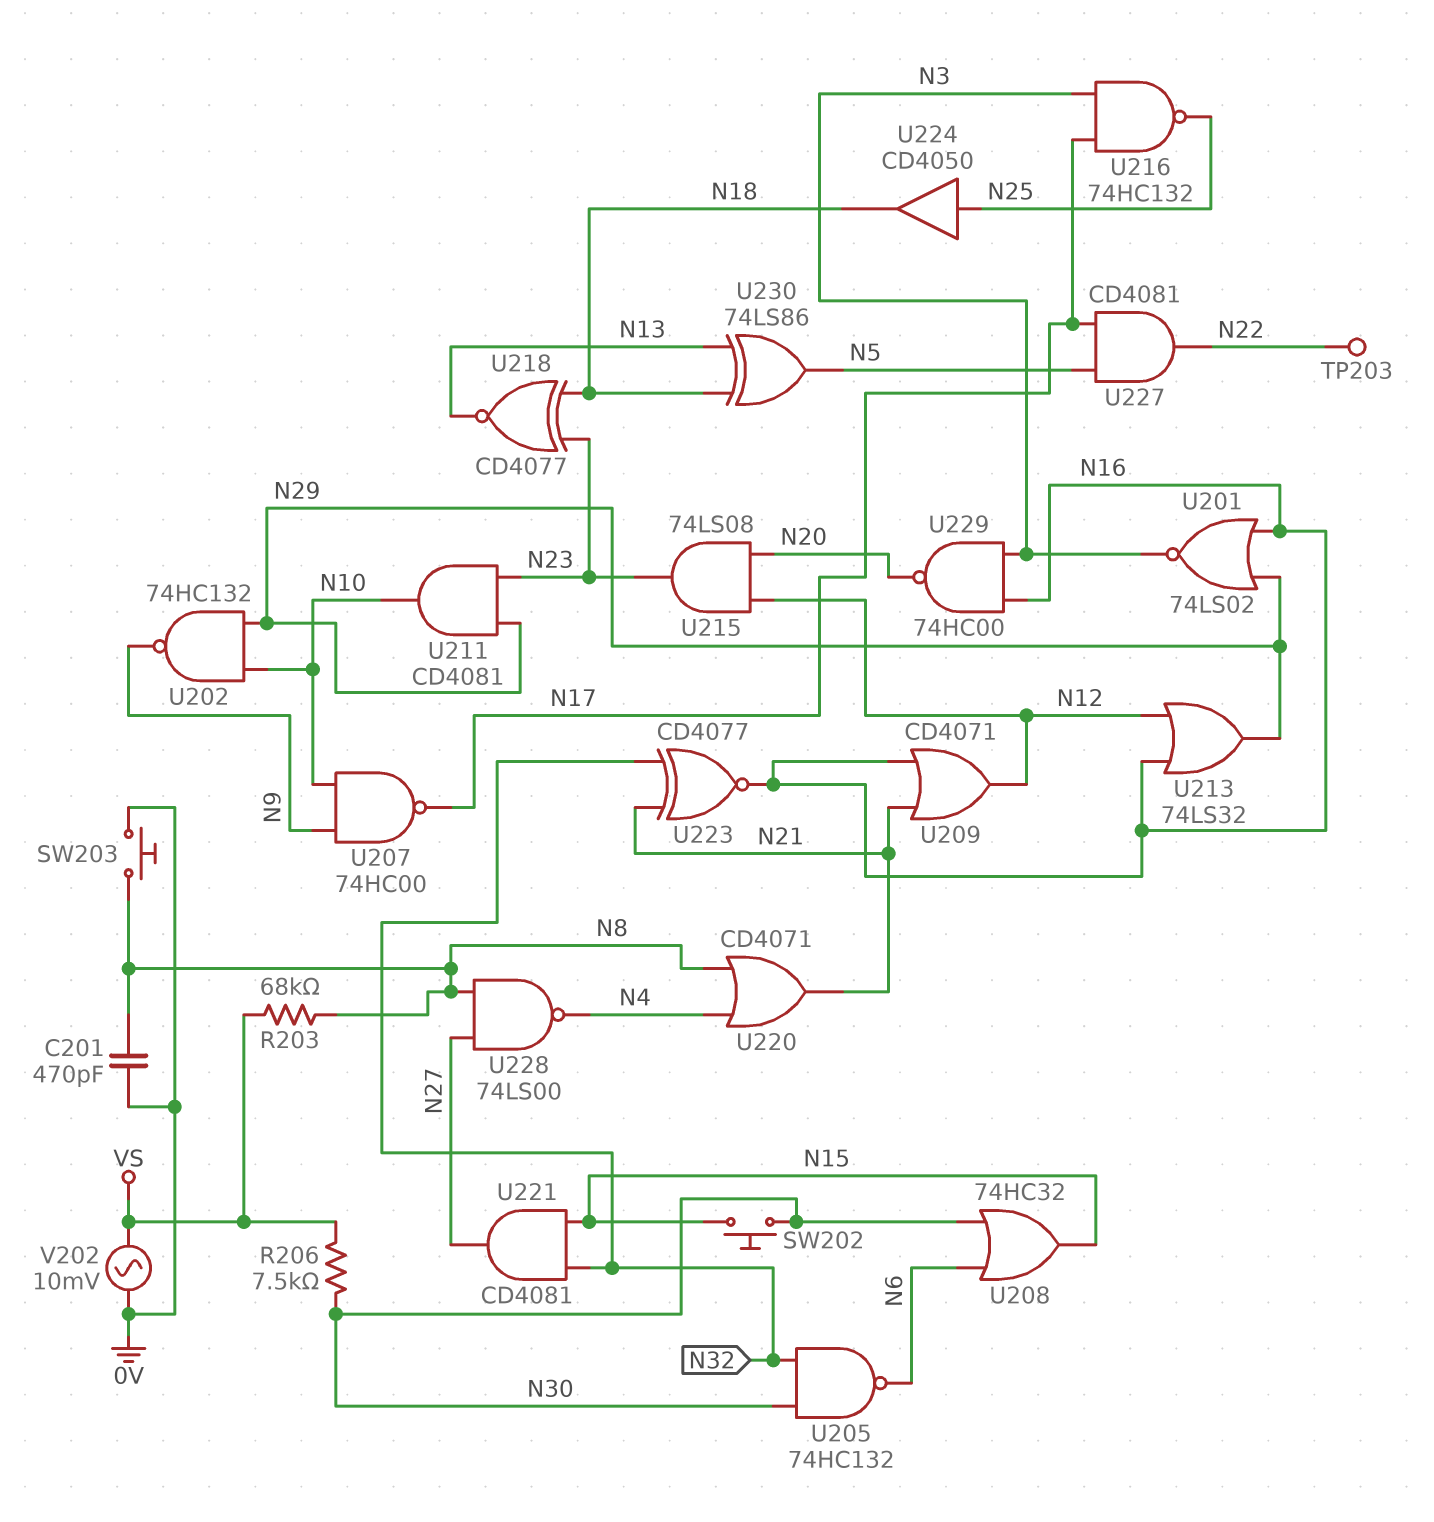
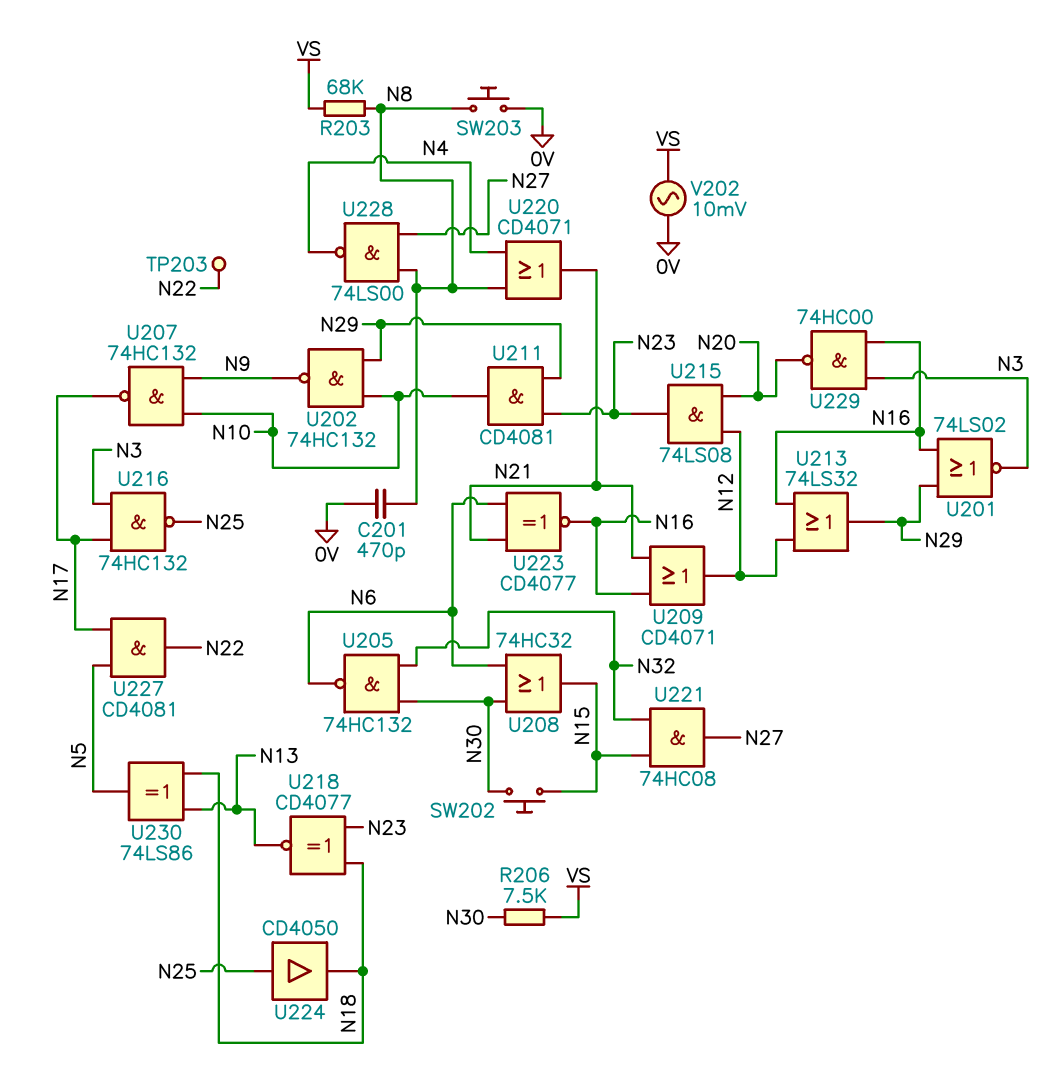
U207: NAND 74HC00 (in N9, in N10, out N17) -> NAND 74HC132 (in N9, in N10, out N17)
U221: AND CD4081 (in N15, in N32, out N27) -> AND 74HC08 (in N15, in N32, out N27)
U223: XNOR CD4077 (in N21, in N32, out N16) -> XNOR CD4077 (in N6, in N21, out N16)

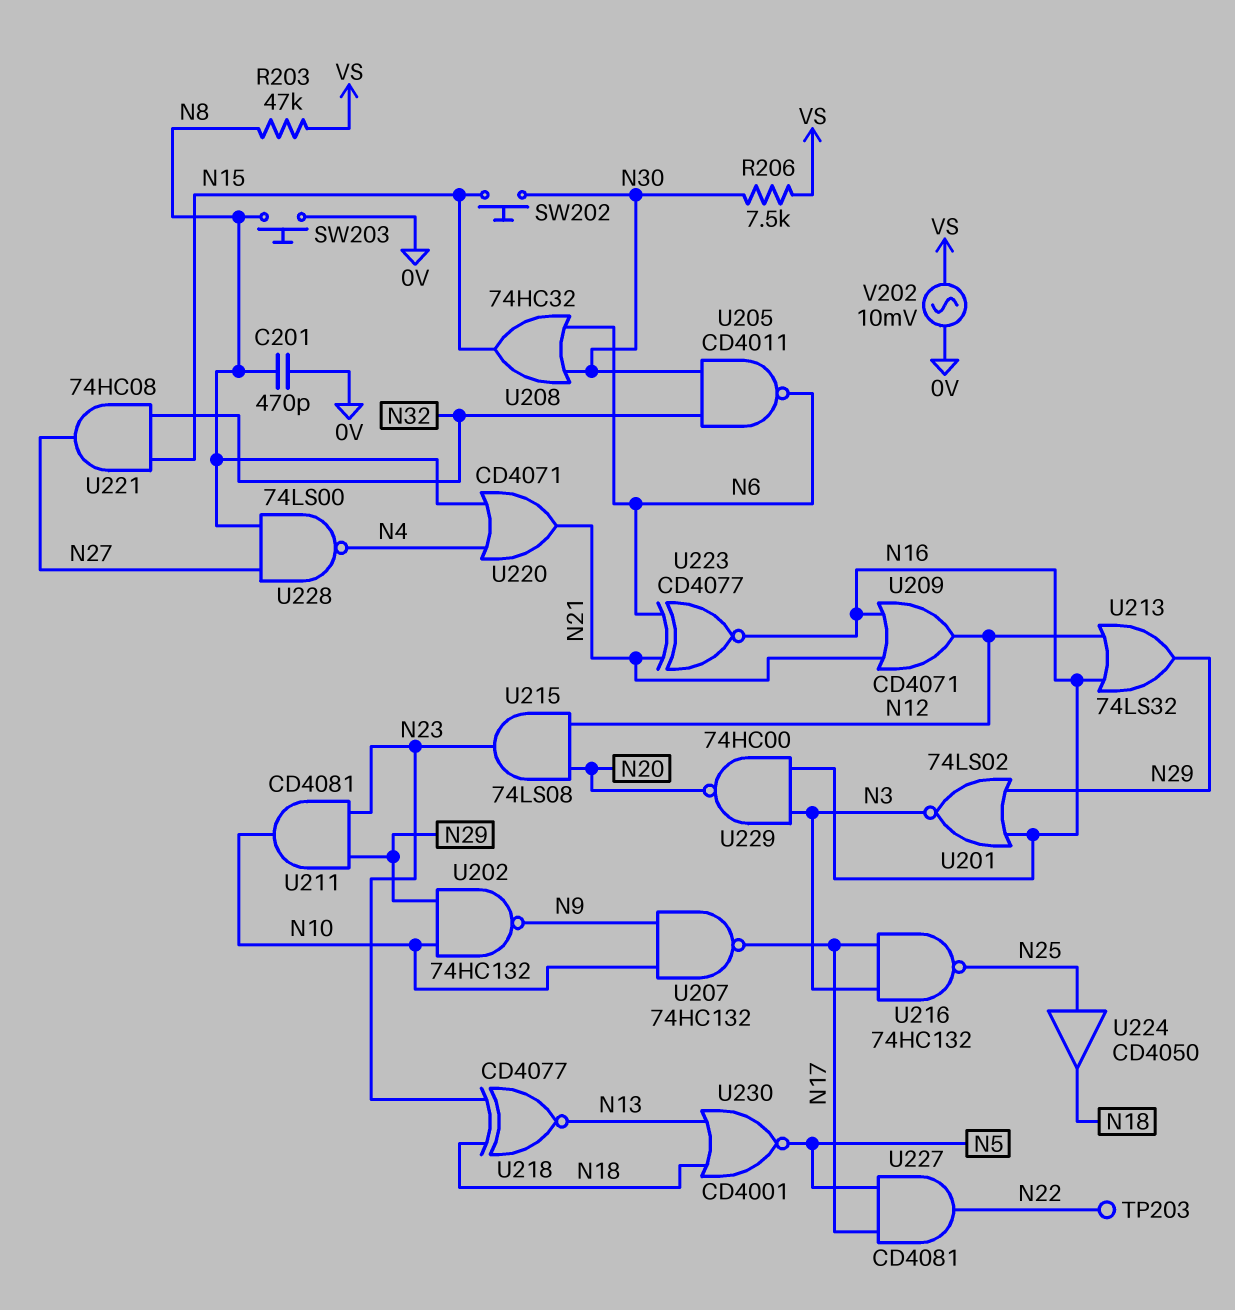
R203: 68k (N8, VS) -> 47k (N8, VS)
U205: NAND 74HC132 (in N30, in N32, out N6) -> NAND CD4011 (in N30, in N32, out N6)
U230: XOR 74LS86 (in N13, in N18, out N5) -> NOR CD4001 (in N13, in N18, out N5)

